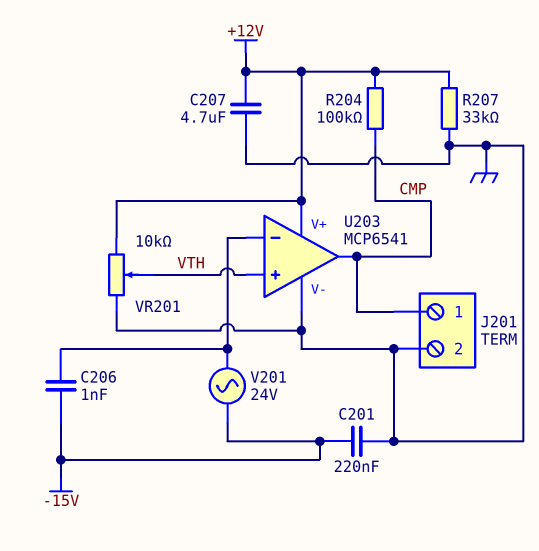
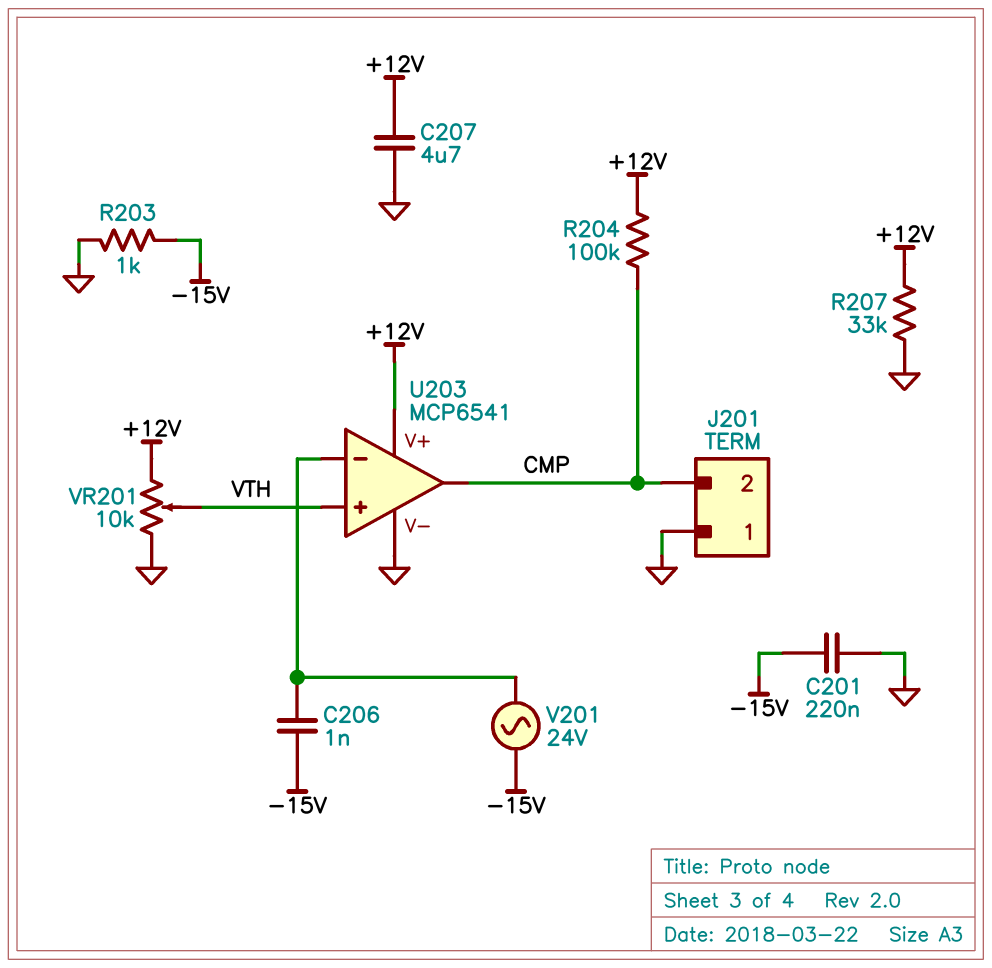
J201 pin 1: CMP -> GND
J201 pin 2: GND -> CMP
R203: none -> 1k (-15V, GND)

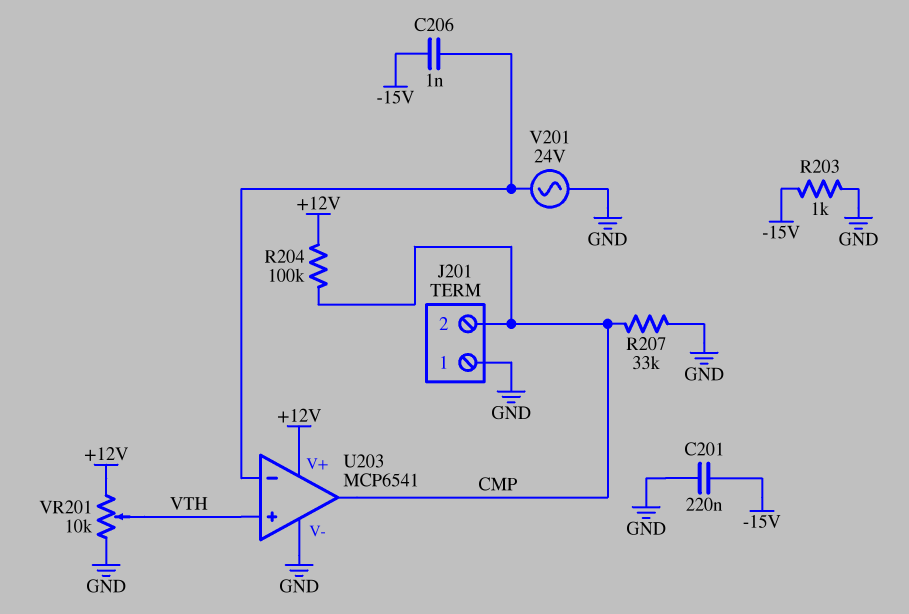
C207: 4.7uF (+12V, GND) -> none
R207: 33k (+12V, GND) -> 33k (CMP, GND)
V201: AC 24V (-15V, U203/in-) -> AC 24V (GND, U203/in-)

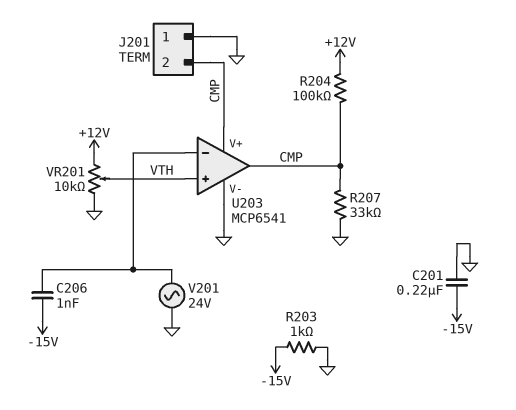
U203 pin V+: +12V -> CMP

